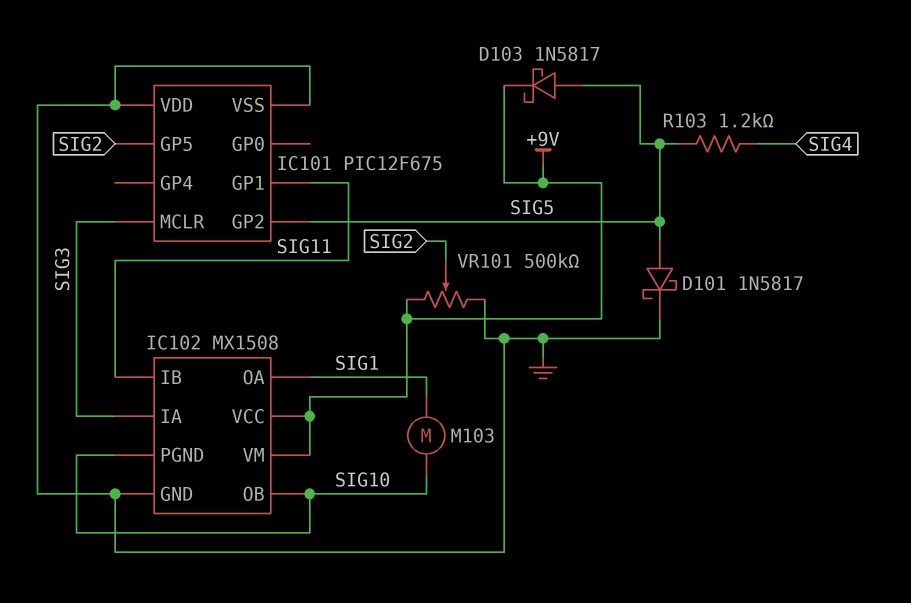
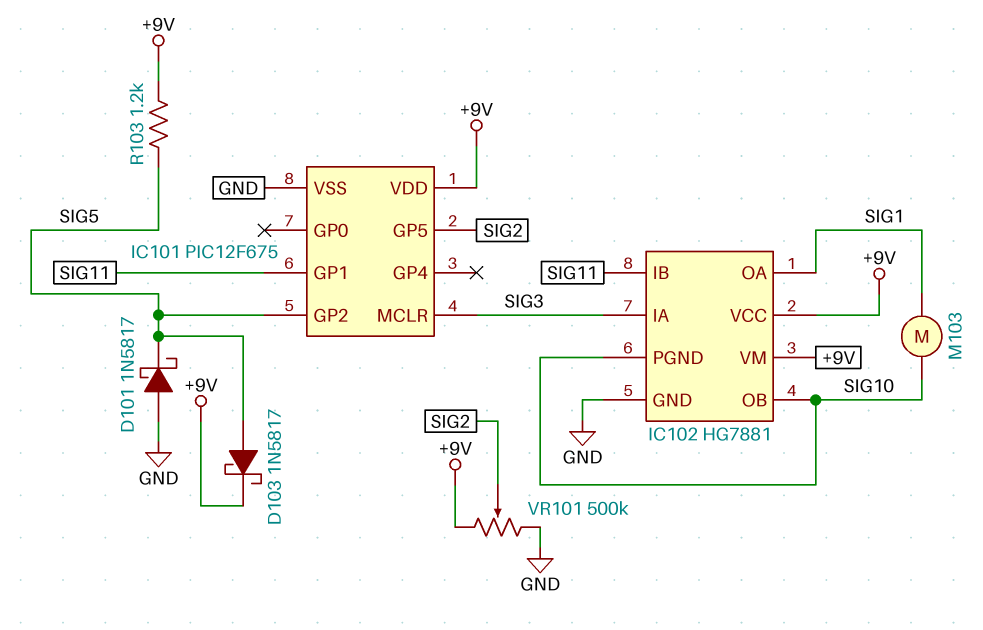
D101: schottky 1N5817 (A SIG5, K GND) -> schottky 1N5817 (A GND, K SIG5)
IC101 pin VDD: GND -> +9V
IC102: MX1508 -> HG7881
R103: 1.2k (SIG4, SIG5) -> 1.2k (+9V, SIG5)

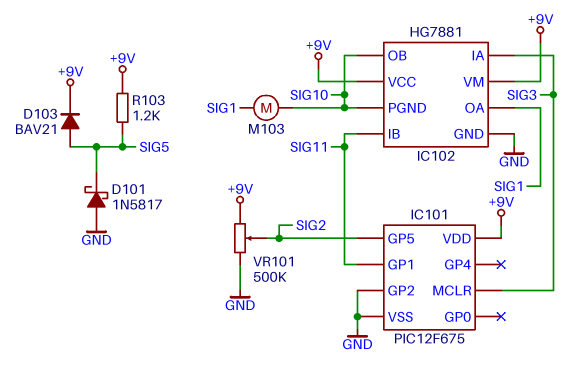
D103: schottky 1N5817 (A SIG5, K +9V) -> diode BAV21 (A SIG5, K +9V)
IC101 pin GP2: SIG5 -> GND

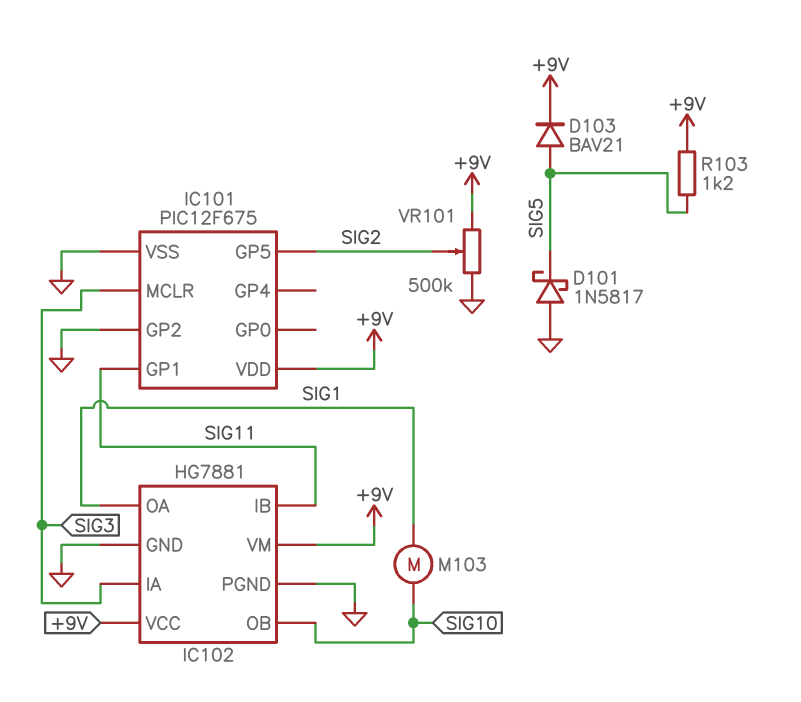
IC102 pin PGND: SIG10 -> GND

